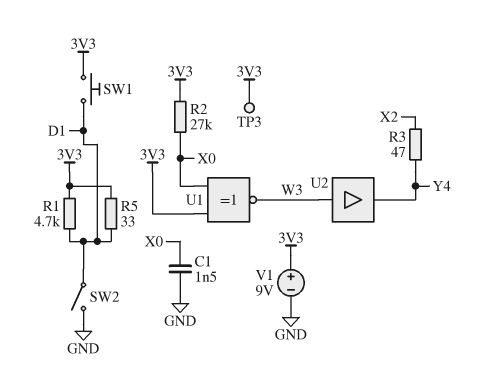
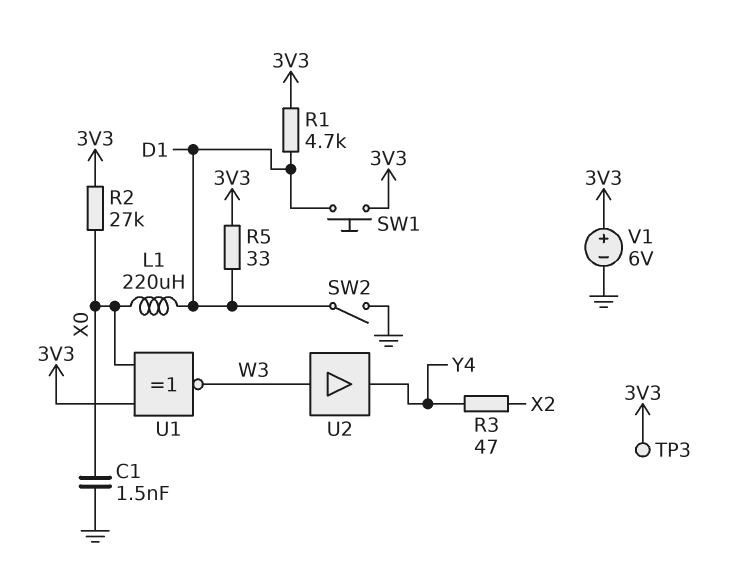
L1: none -> 220uH (D1, X0)
V1: 9V (plus 3V3, minus GND) -> 6V (plus 3V3, minus GND)

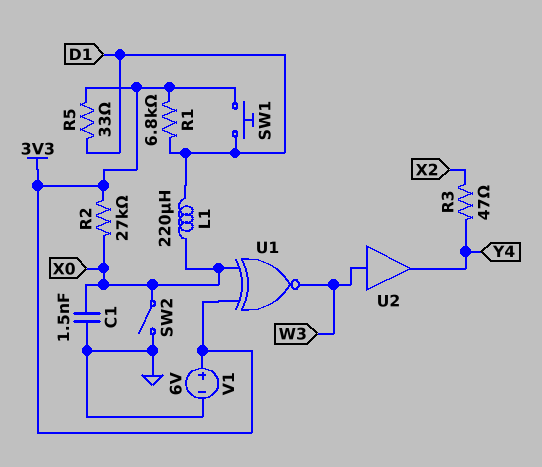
R1: 4.7k (3V3, D1) -> 6.8k (3V3, D1)
SW2: switch (D1, GND) -> switch (GND, X0)
TP3: test point (3V3) -> none

